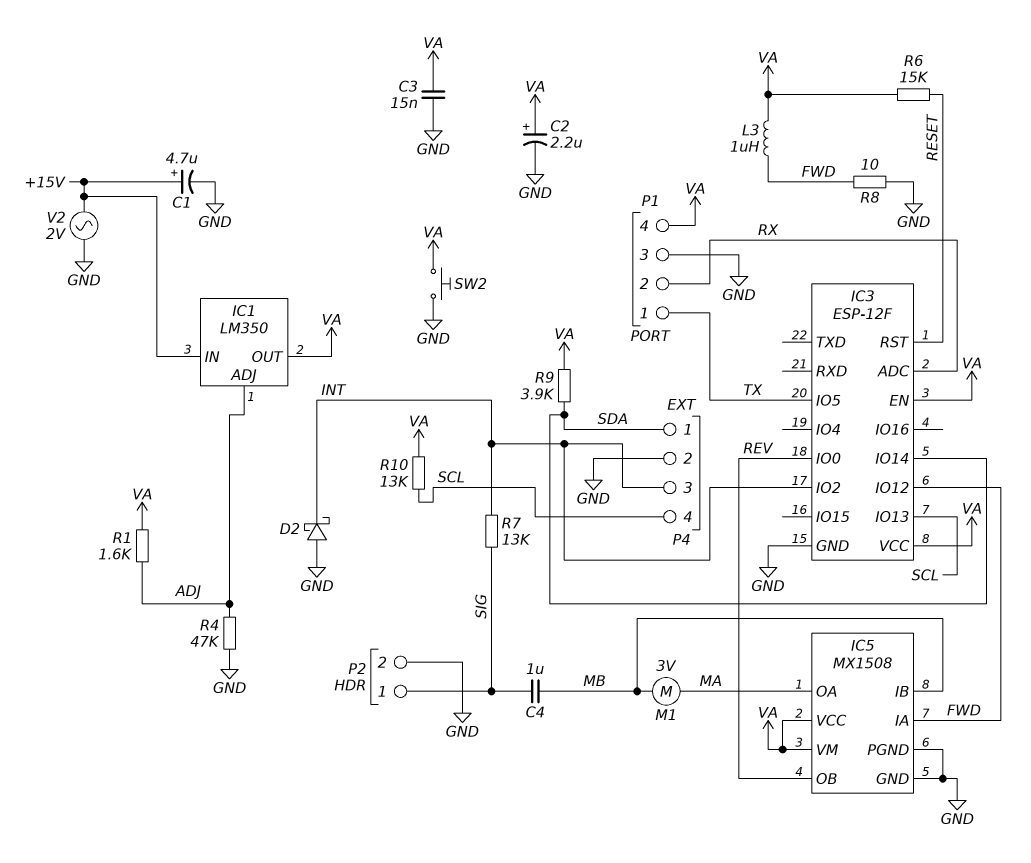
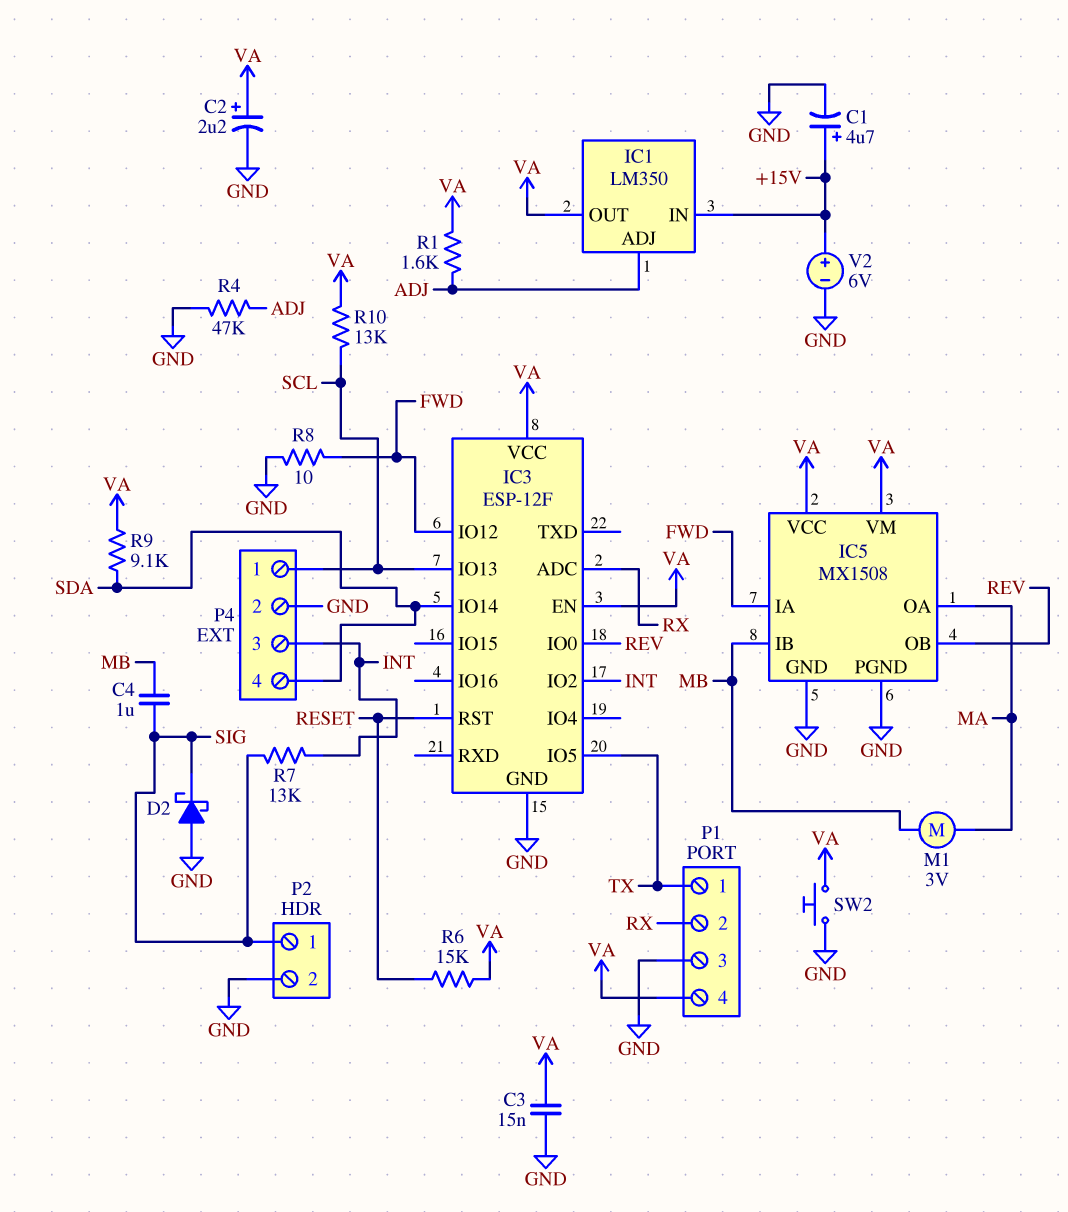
D2: schottky (A GND, K INT) -> schottky (A GND, K SIG)
L3: 1uH (FWD, VA) -> none
P4 pin 1: SDA -> SCL
P4 pin 4: SCL -> SDA
R9: 3.9k (SDA, VA) -> 9.1k (SDA, VA)
V2: AC 2V (+15V, GND) -> 6V (plus +15V, minus GND)

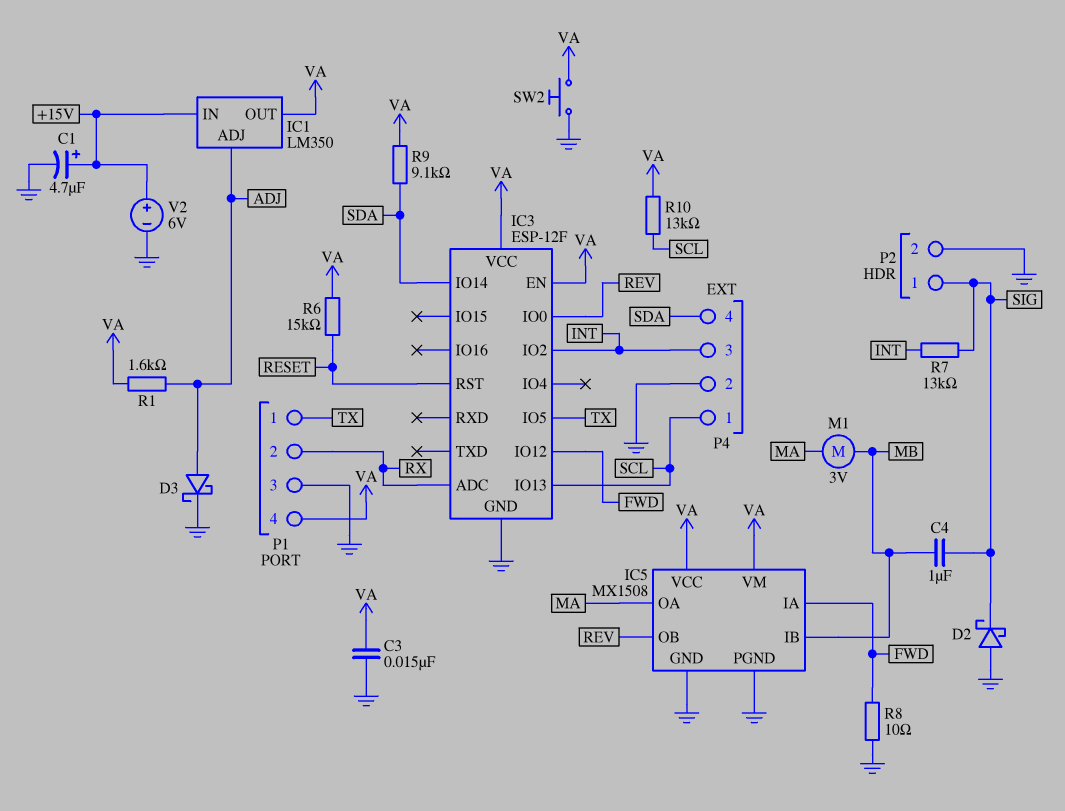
C2: 2.2uF (plus VA, minus GND) -> none
D3: none -> schottky (A ADJ, K GND)
R4: 47k (ADJ, GND) -> none

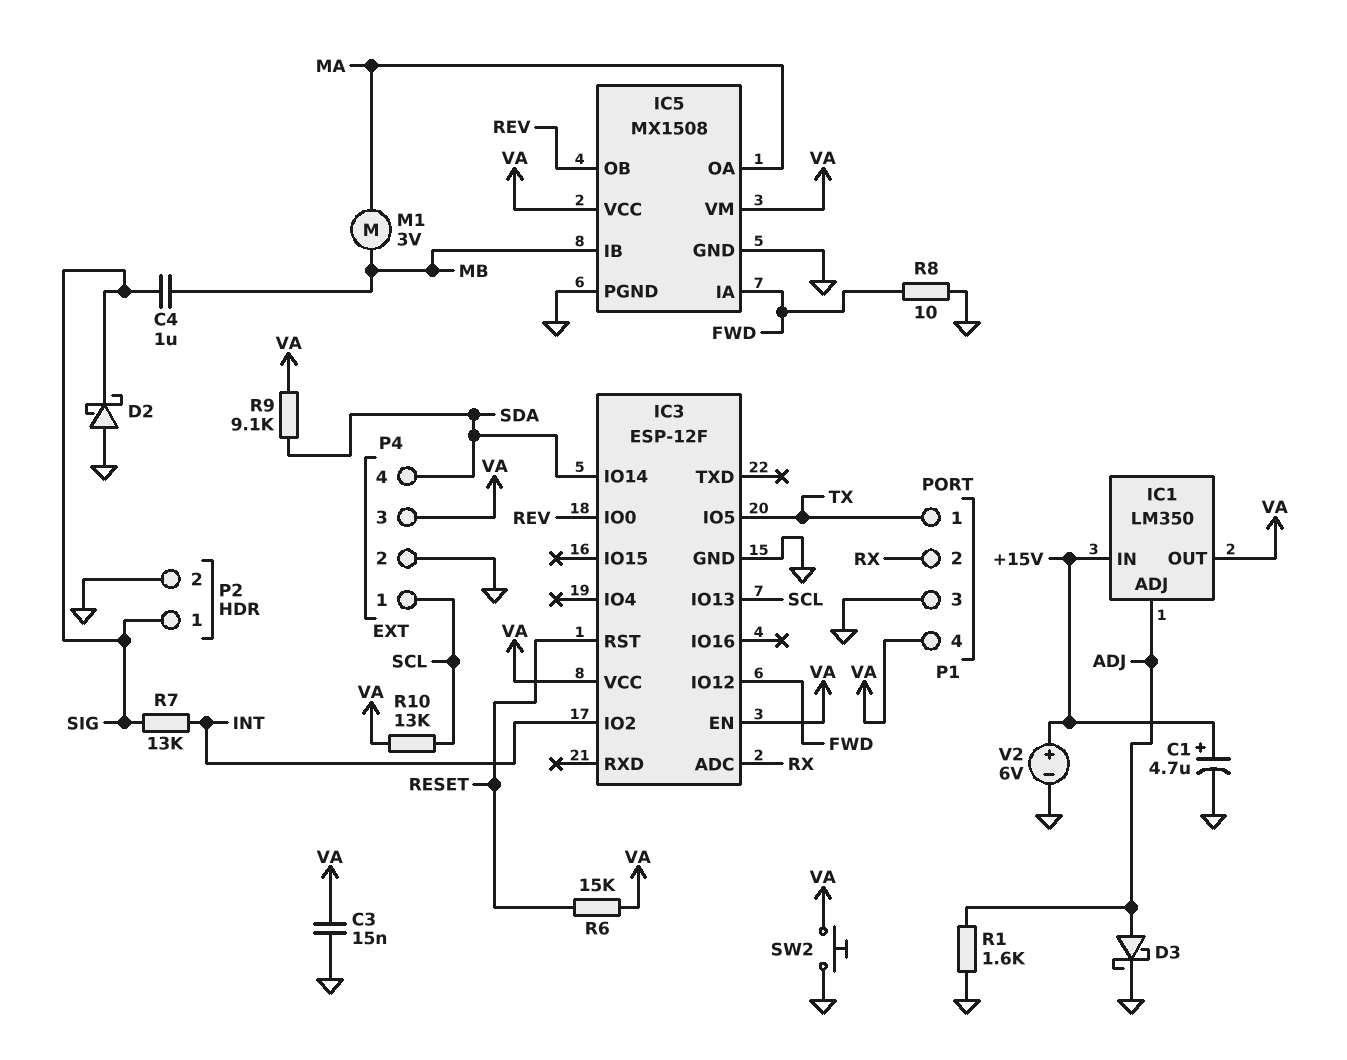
P4 pin 3: INT -> VA
R1: 1.6k (ADJ, VA) -> 1.6k (ADJ, GND)

